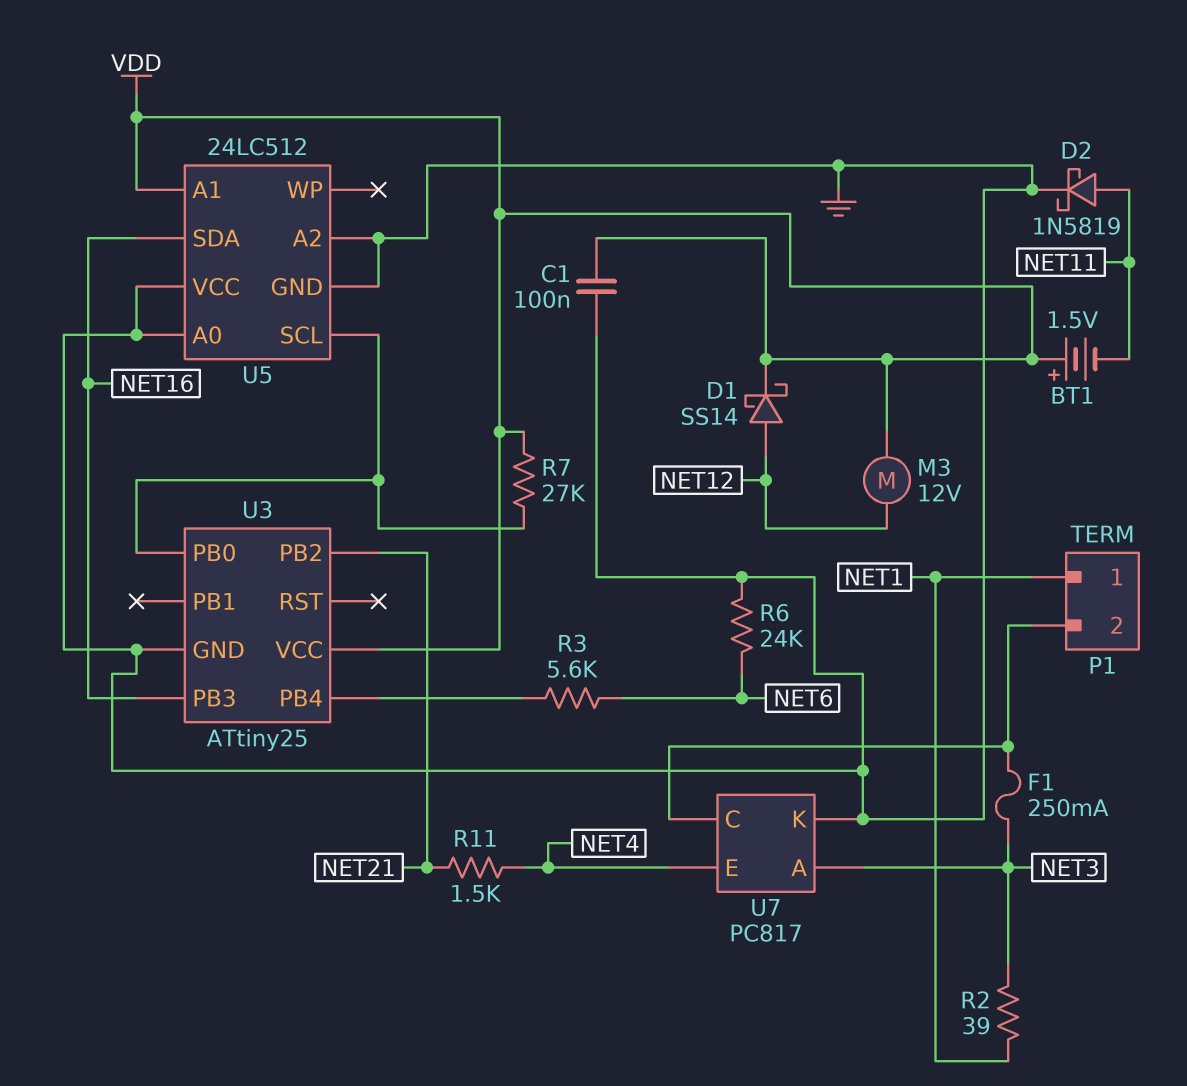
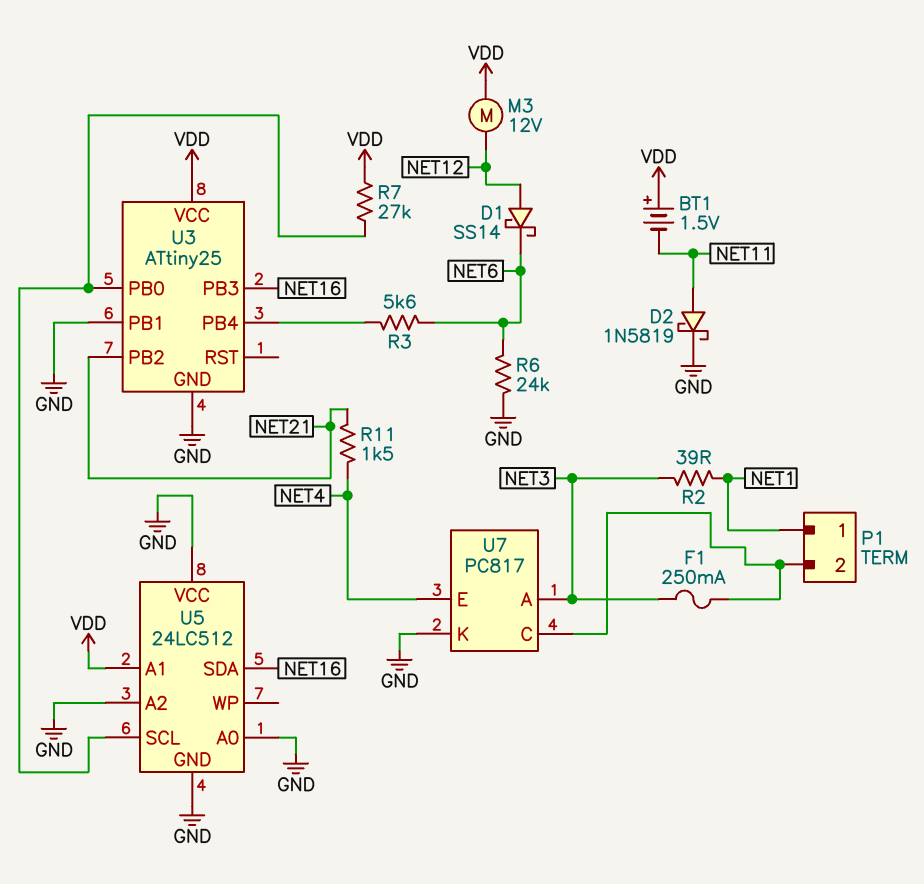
C1: 100nF (GND, VDD) -> none
D1: schottky SS14 (A NET12, K VDD) -> schottky SS14 (A NET12, K NET6)
U3 pin PB1: none -> GND

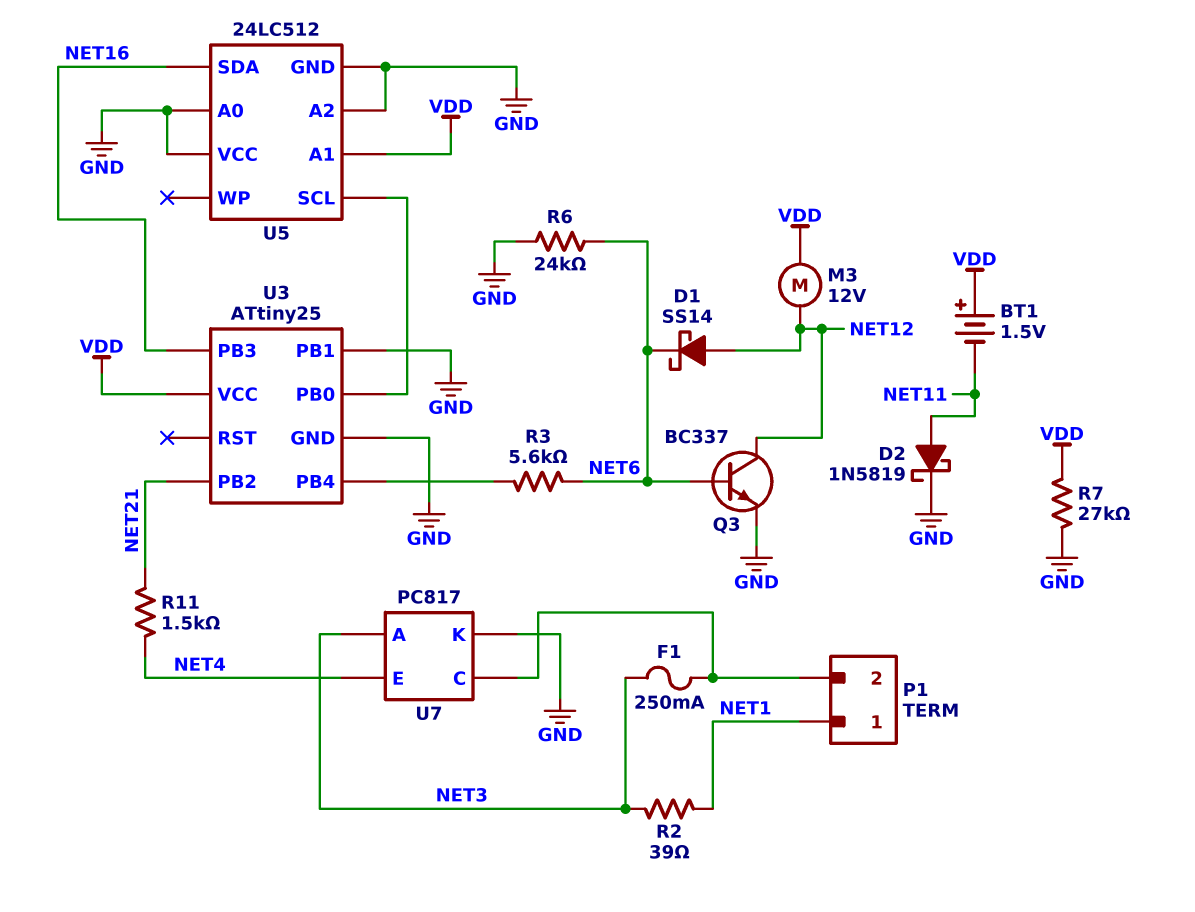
Q3: none -> NPN BC337 (B NET6, C NET12, E GND)
R7: 27k (U3/PB0, VDD) -> 27k (GND, VDD)

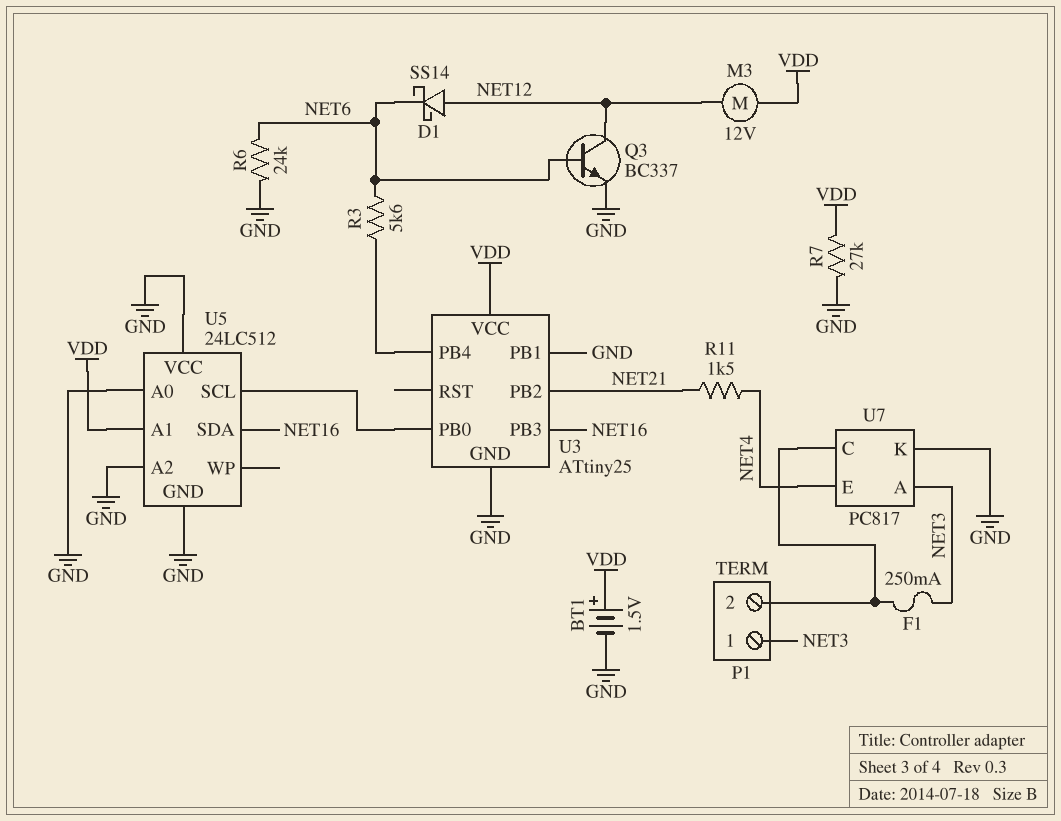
BT1: 1.5V (plus VDD, minus NET11) -> 1.5V (plus VDD, minus GND)
D2: schottky 1N5819 (A NET11, K GND) -> none
P1 pin 1: NET1 -> NET3
R2: 39 (NET1, NET3) -> none

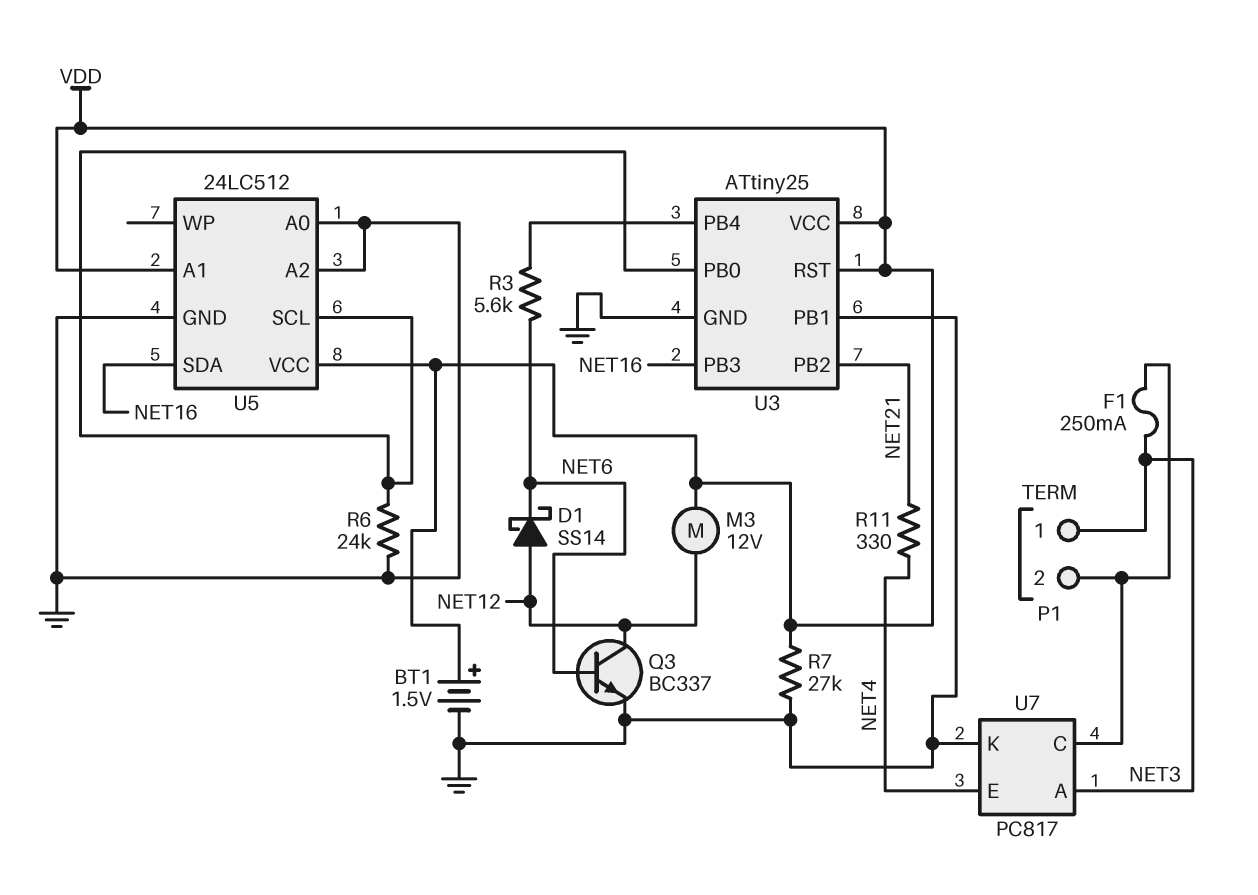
R6: 24k (GND, NET6) -> 24k (GND, U3/PB0)
R11: 1.5k (NET4, NET21) -> 330 (NET4, NET21)
U3 pin RST: none -> VDD
U5 pin VCC: GND -> VDD

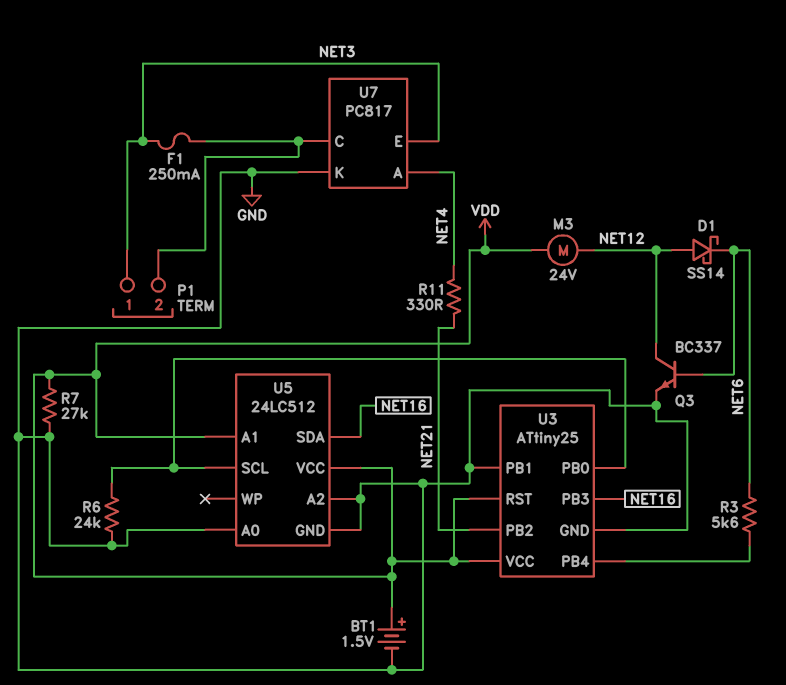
M3: motor 12V (NET12, VDD) -> motor 24V (NET12, VDD)
U7 pin A: NET3 -> NET4
U7 pin E: NET4 -> NET3

